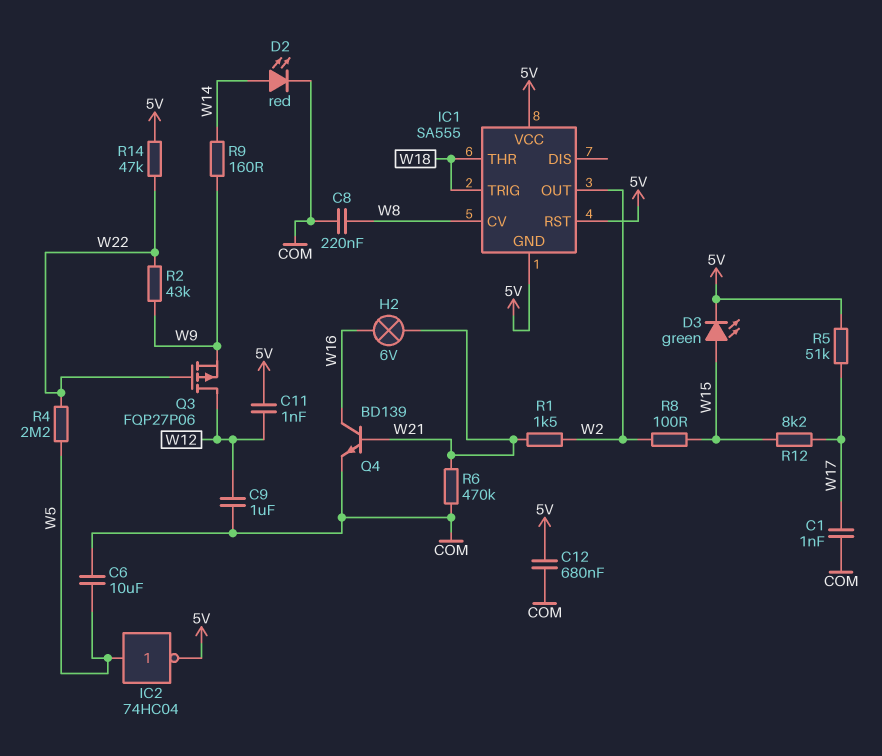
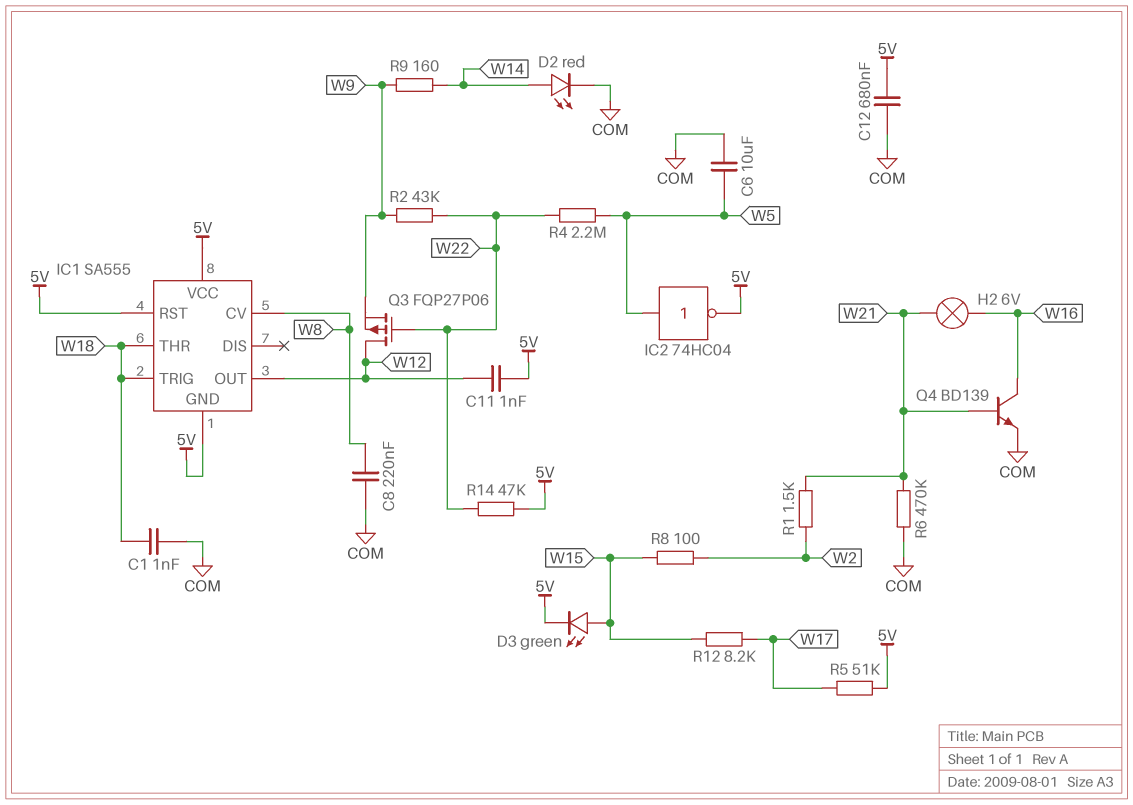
C1: 1nF (COM, W17) -> 1nF (COM, W18)
C9: 1uF (COM, W12) -> none
IC1 pin OUT: W2 -> W12

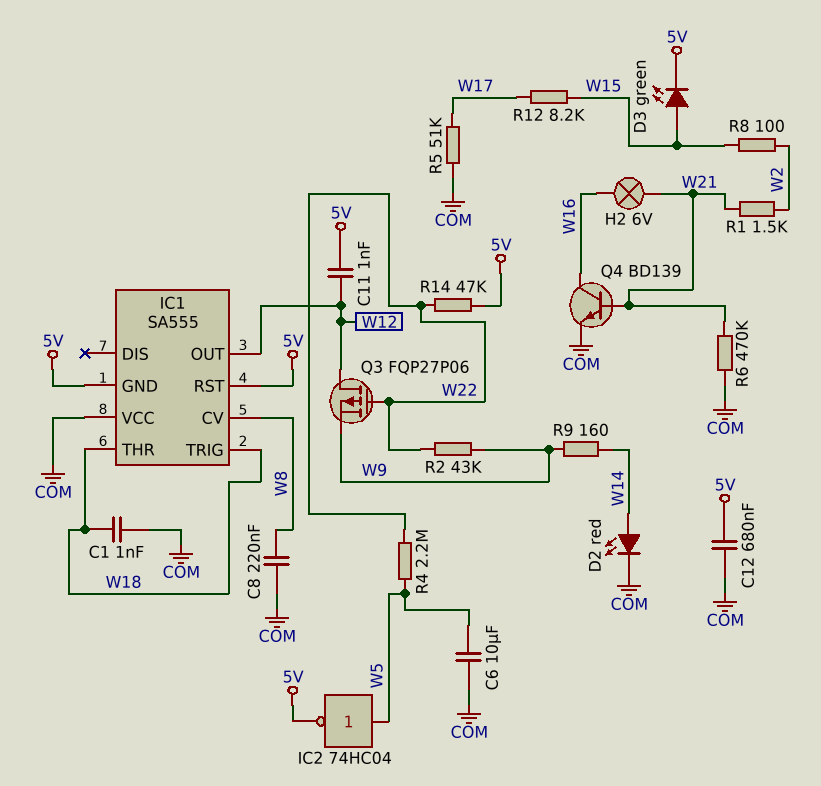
IC1 pin VCC: 5V -> COM
R5: 51k (5V, W17) -> 51k (COM, W17)

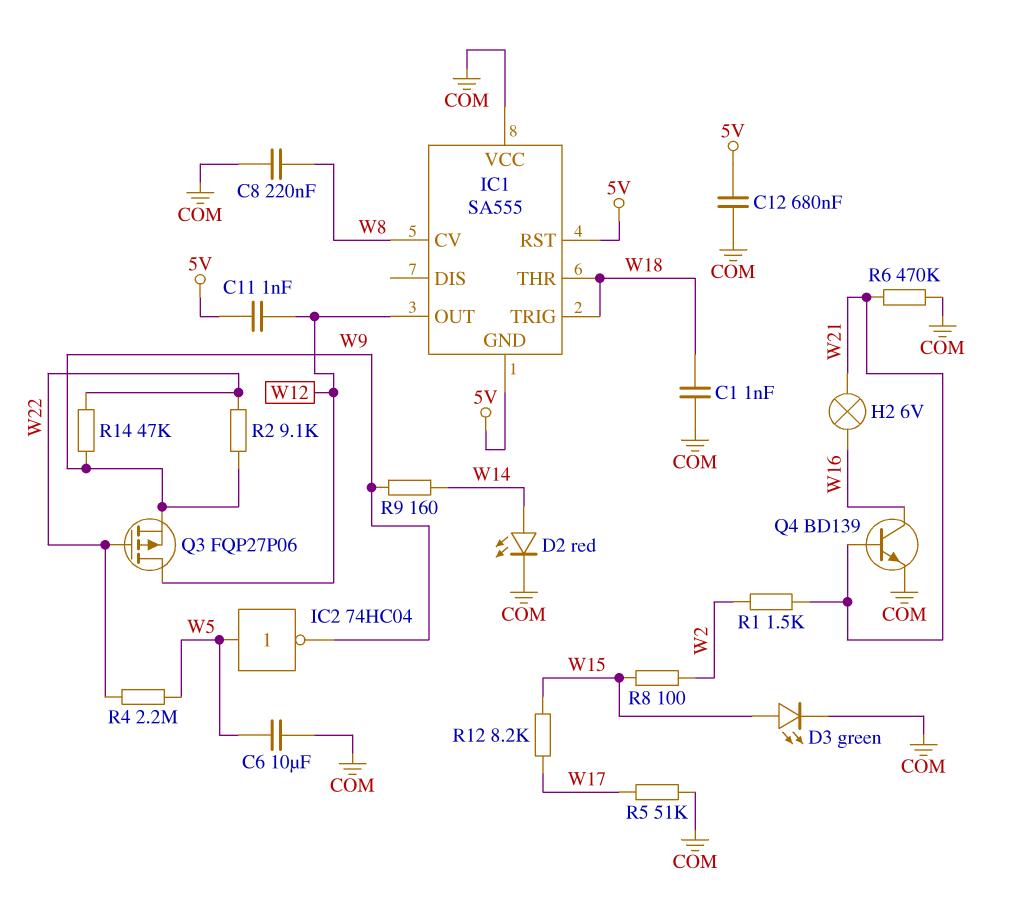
D3: LED green (A W15, K 5V) -> LED green (A W15, K COM)
IC2: NOT 74HC04 (in W5, out 5V) -> NOT 74HC04 (in W5, out W9)
R2: 43k (W9, W22) -> 9.1k (W9, W22)
R14: 47k (5V, W22) -> 47k (W9, W22)

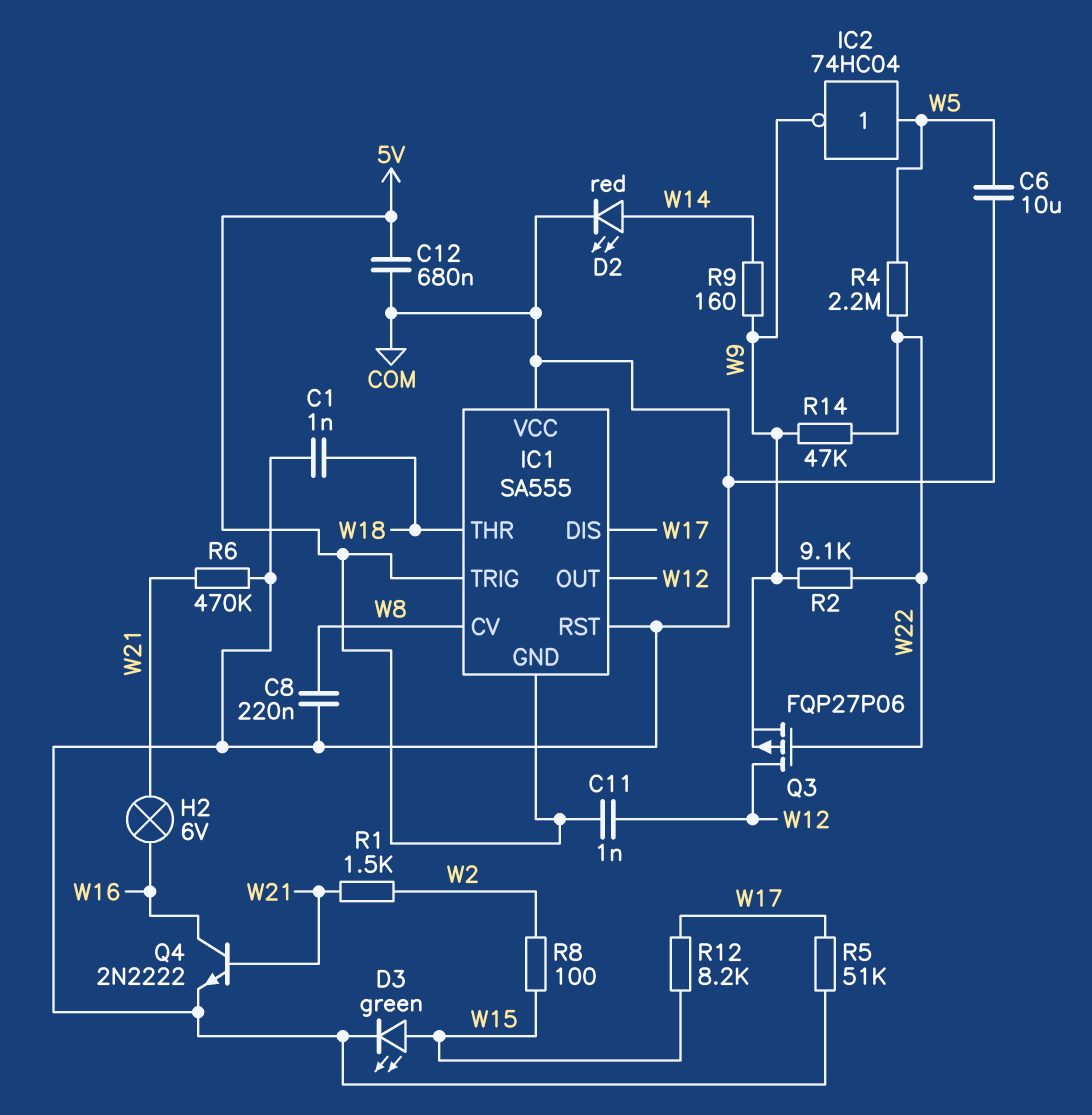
IC1 pin DIS: none -> W17
IC1 pin RST: 5V -> COM
IC1 pin TRIG: W18 -> 5V
Q4: NPN BD139 (B W21, C W16, E COM) -> NPN 2N2222 (B W21, C W16, E COM)

